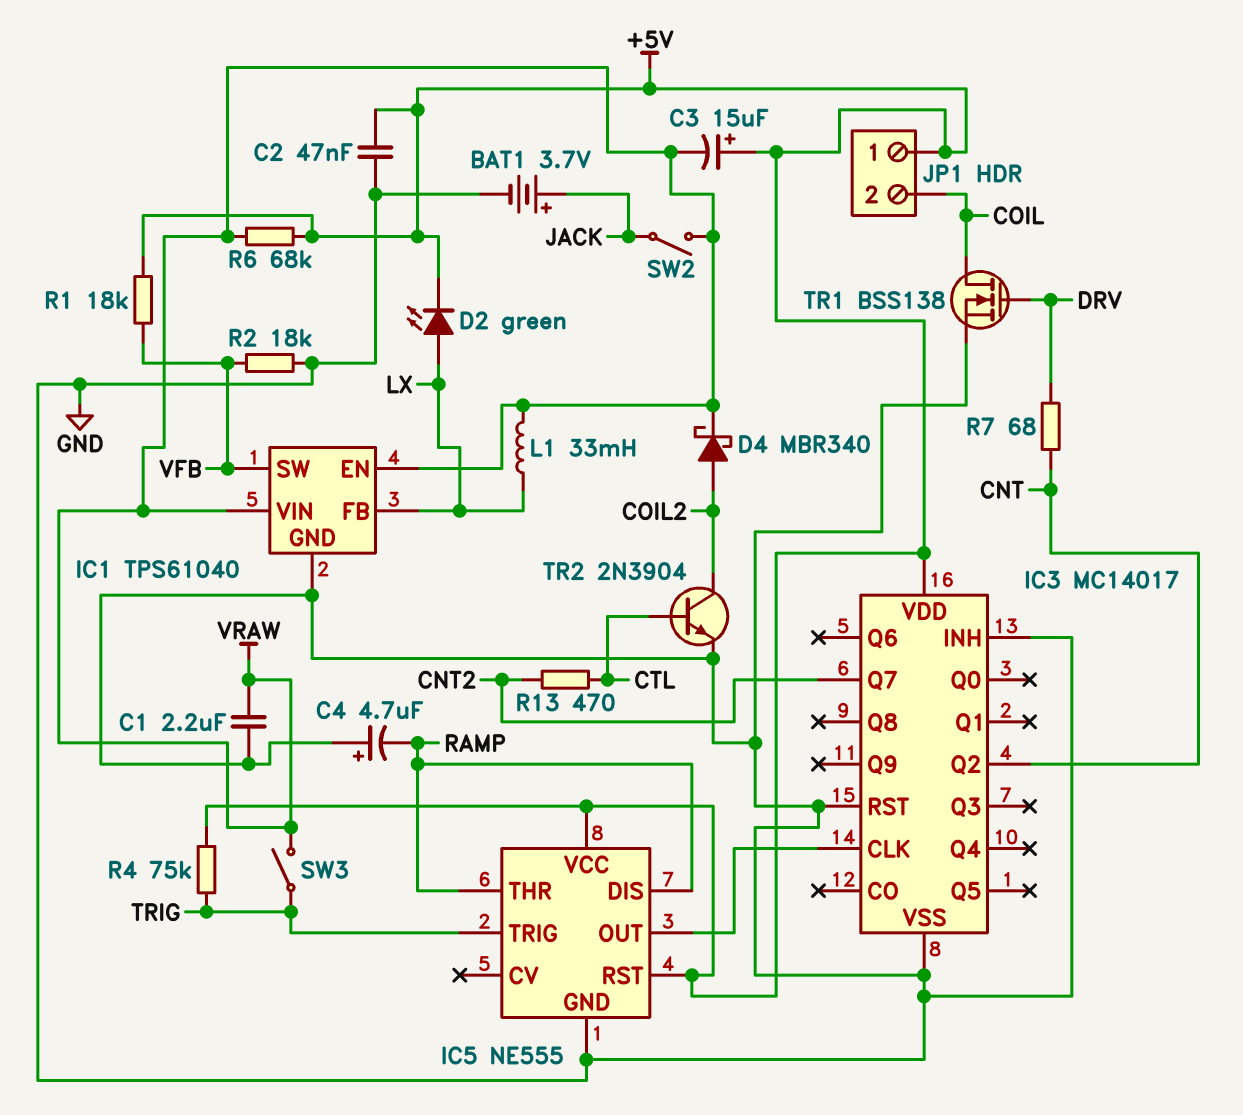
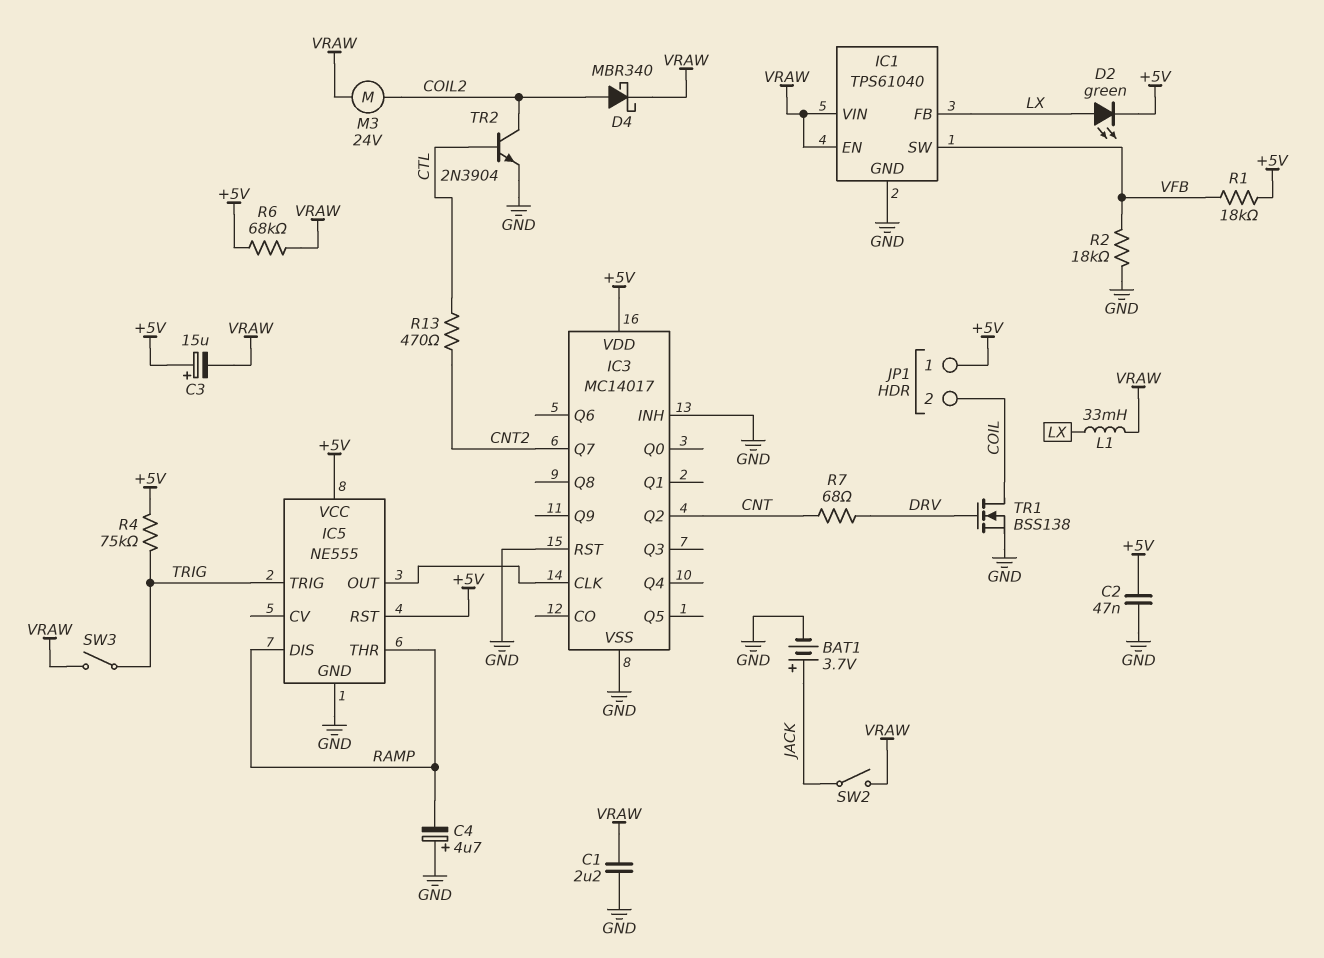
M3: none -> motor 24V (COIL2, VRAW)

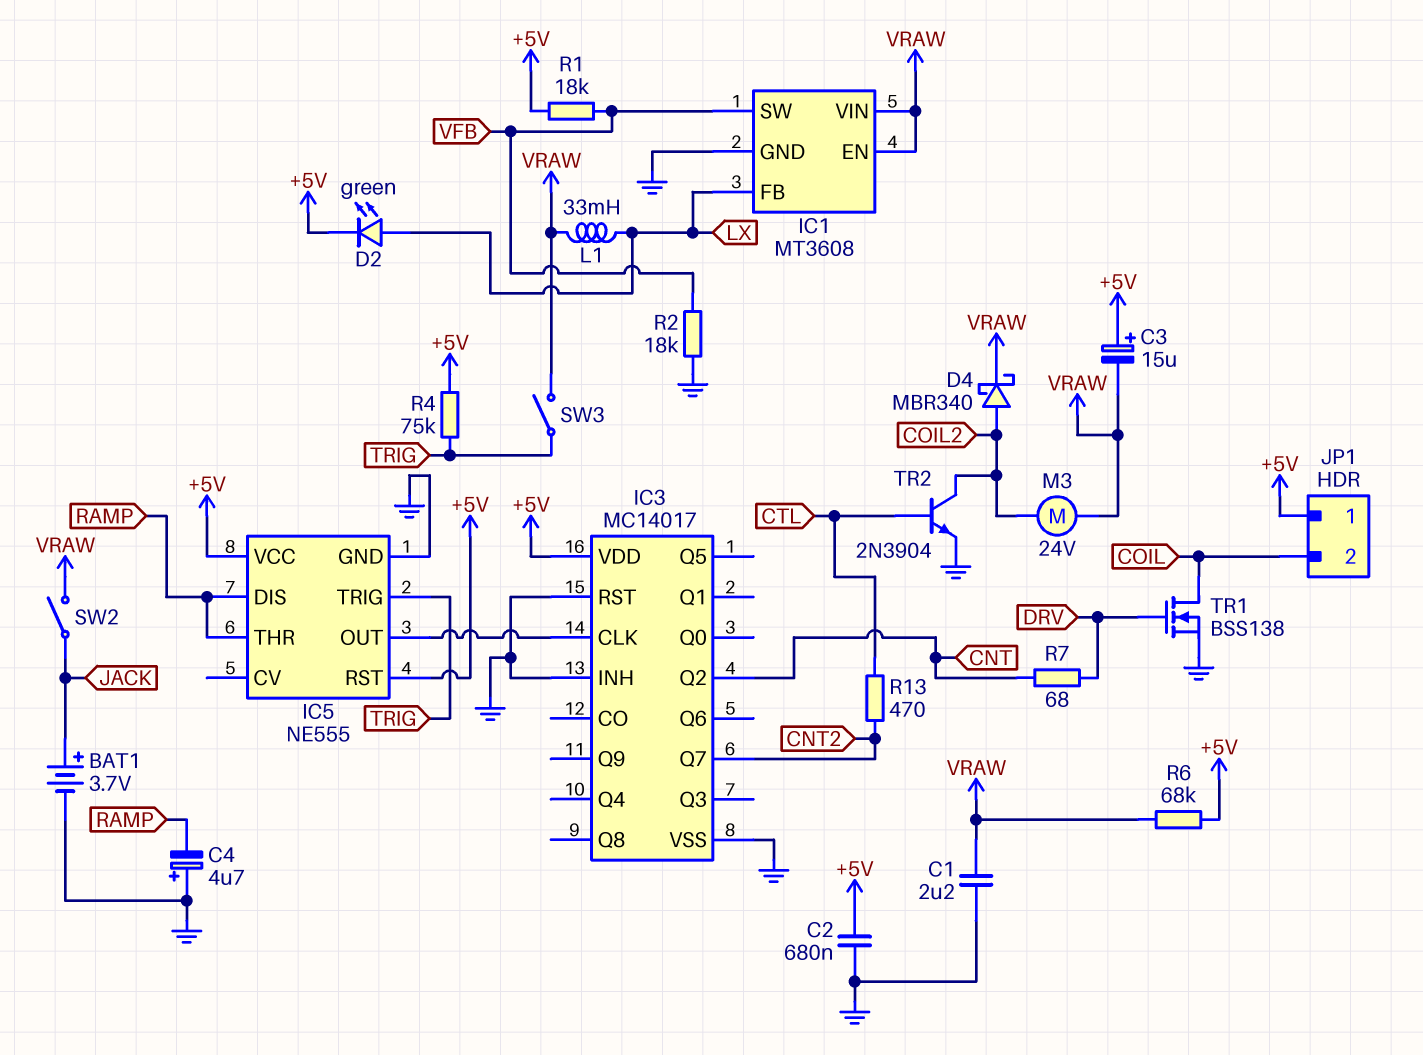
C2: 47nF (+5V, GND) -> 680nF (+5V, GND)
IC1: TPS61040 -> MT3608

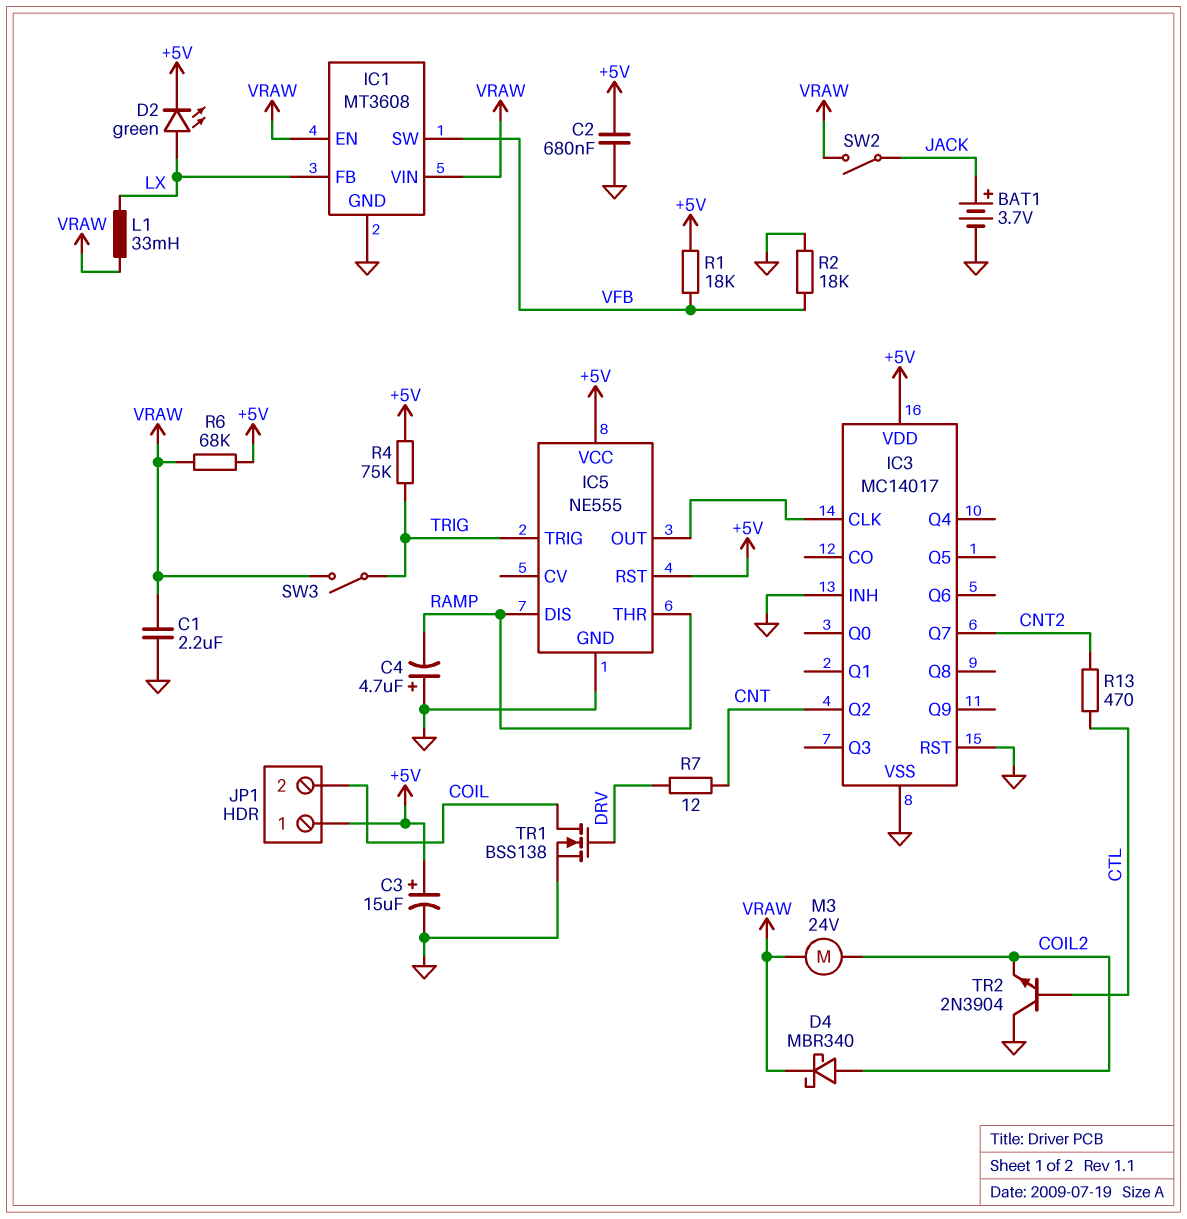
C3: 15uF (plus +5V, minus VRAW) -> 15uF (plus +5V, minus GND)
R7: 68 (CNT, DRV) -> 12 (CNT, DRV)
TR2: NPN 2N3904 (B CTL, C COIL2, E GND) -> NPN 2N3904 (B CTL, C GND, E COIL2)

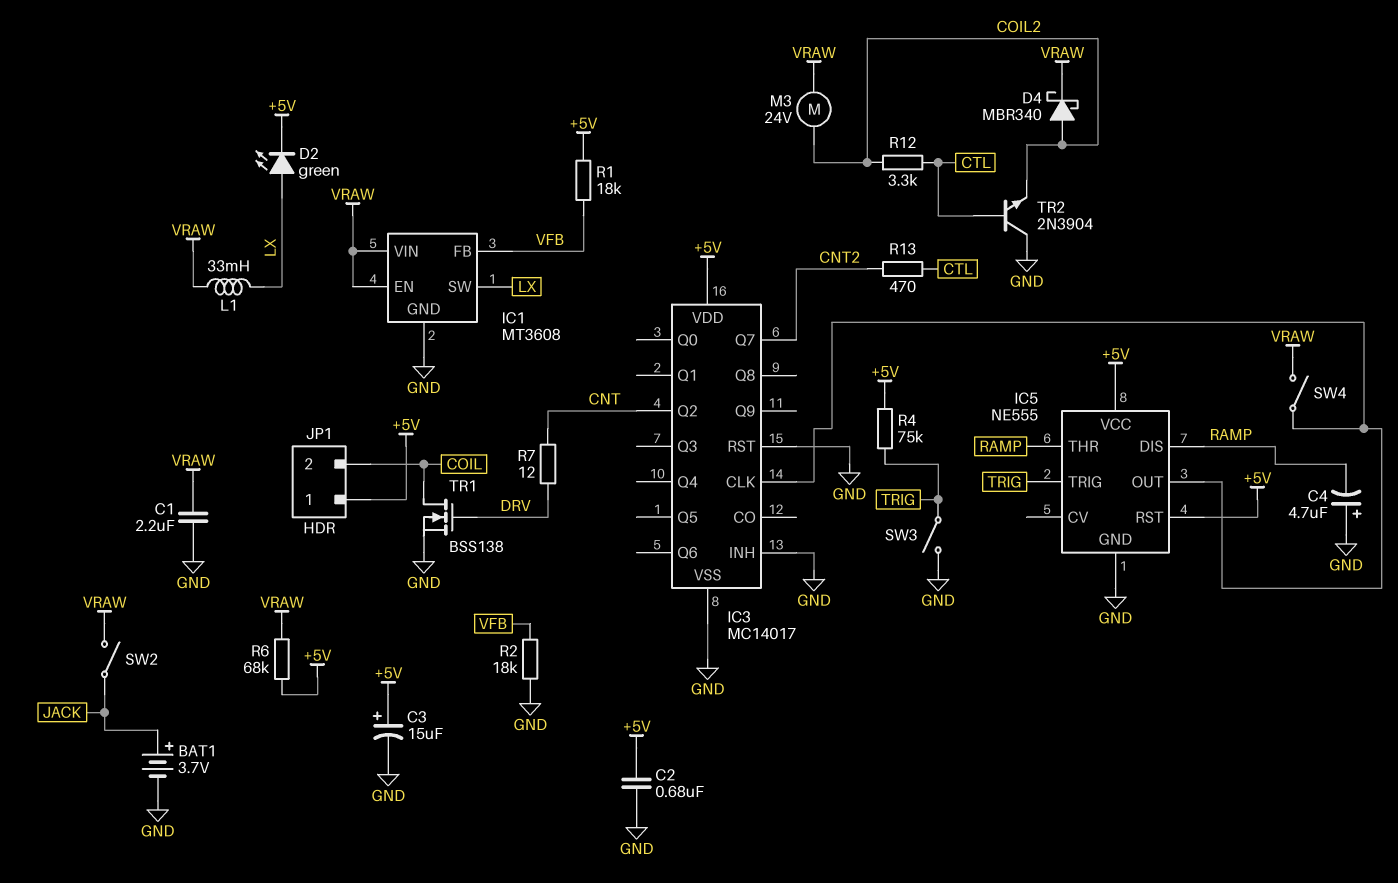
IC1 pin FB: LX -> VFB
IC1 pin SW: VFB -> LX
R12: none -> 3.3k (COIL2, CTL)
SW3: switch (TRIG, VRAW) -> switch (GND, TRIG)
SW4: none -> switch (IC3/CLK, VRAW)

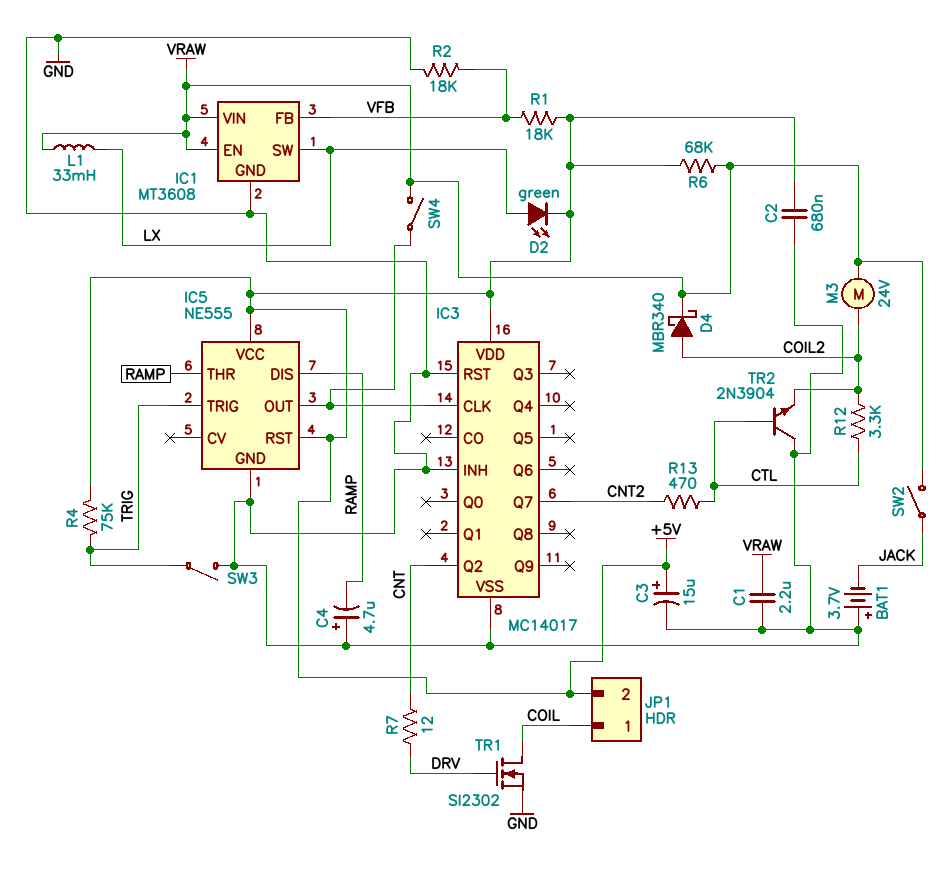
BAT1: 3.7V (plus JACK, minus GND) -> 3.7V (plus GND, minus JACK)
JP1 pin 1: +5V -> COIL
JP1 pin 2: COIL -> +5V
TR1: NMOS BSS138 (G DRV, D COIL, S GND) -> NMOS SI2302 (G DRV, D COIL, S GND)

